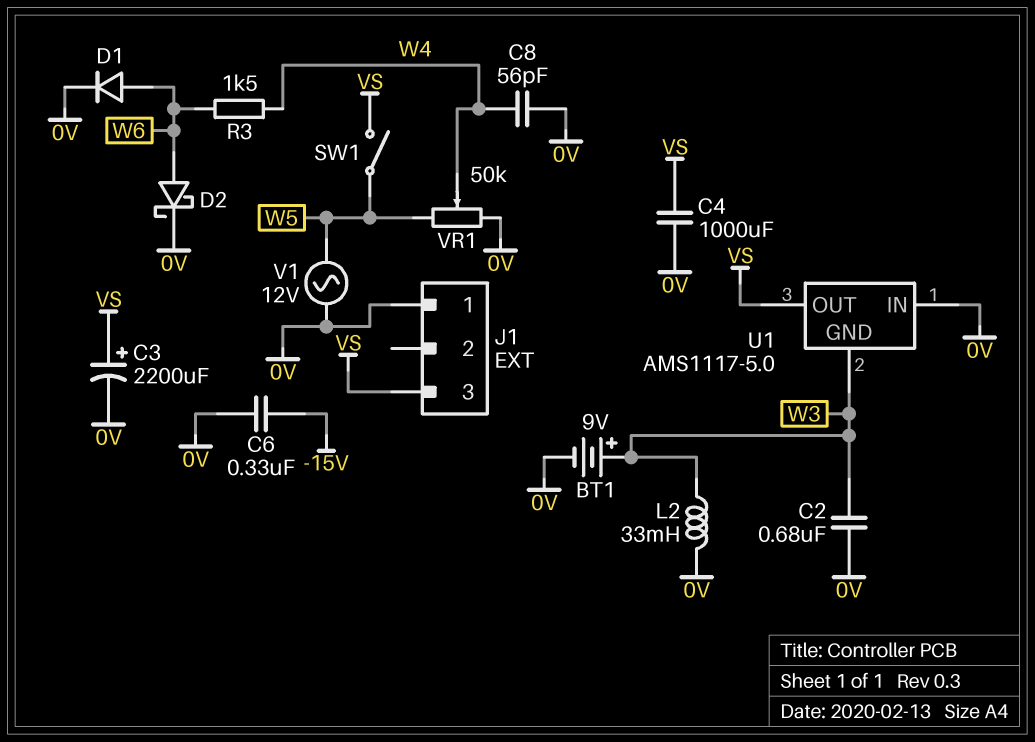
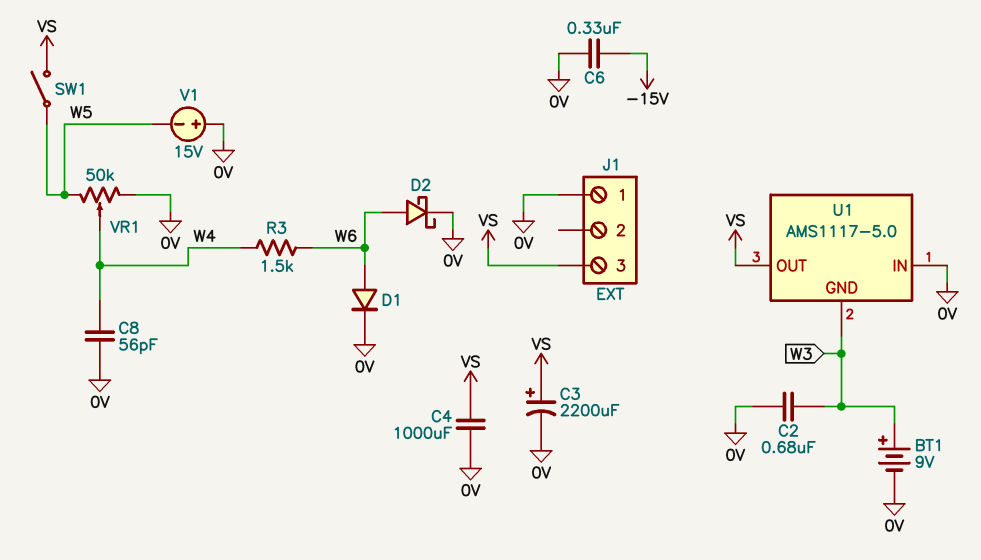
L2: 33mH (0V, W3) -> none
V1: AC 12V (0V, W5) -> 15V (plus 0V, minus W5)

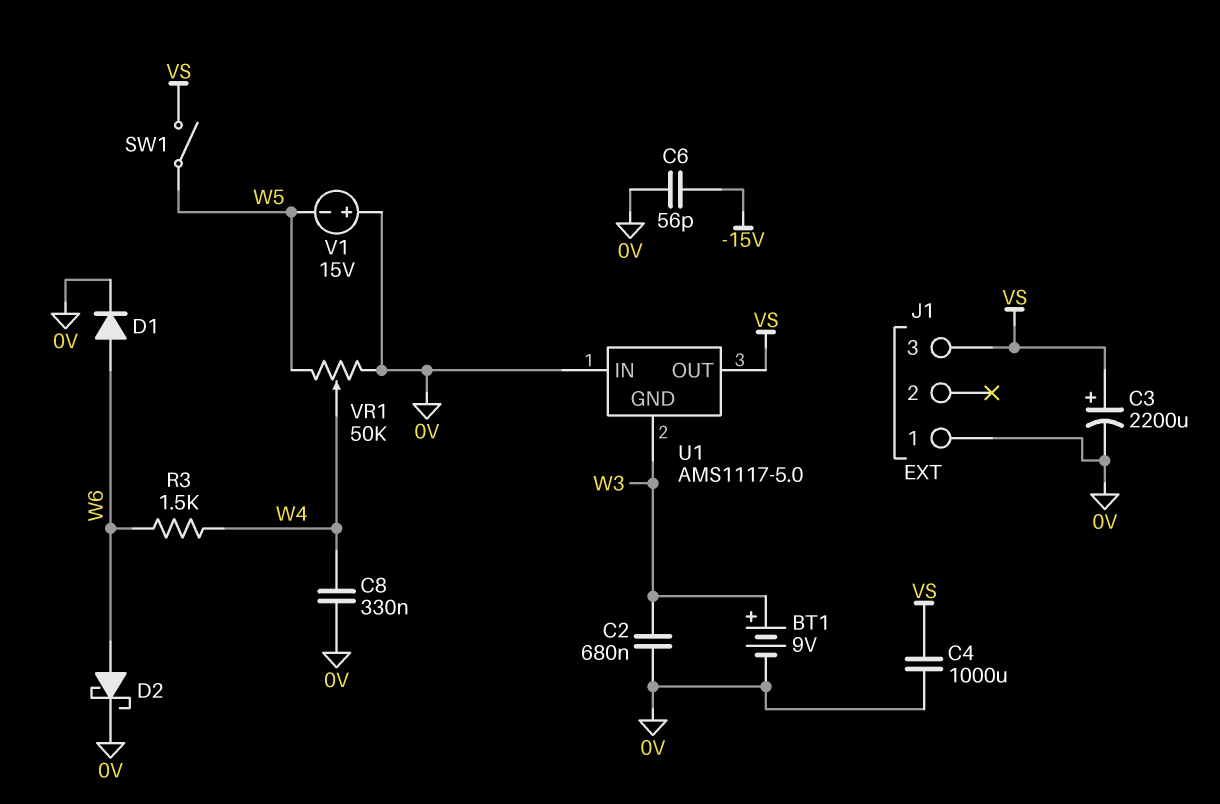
C6: 330nF (-15V, 0V) -> 56pF (-15V, 0V)
C8: 56pF (0V, W4) -> 330nF (0V, W4)

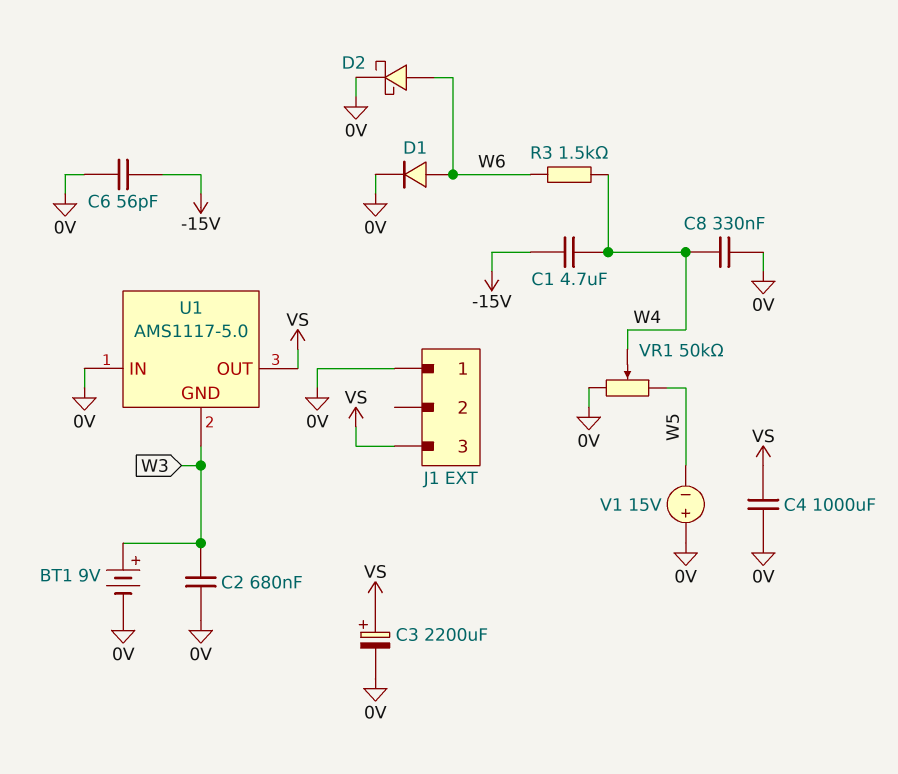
C1: none -> 4.7uF (-15V, W4)
SW1: switch (VS, W5) -> none

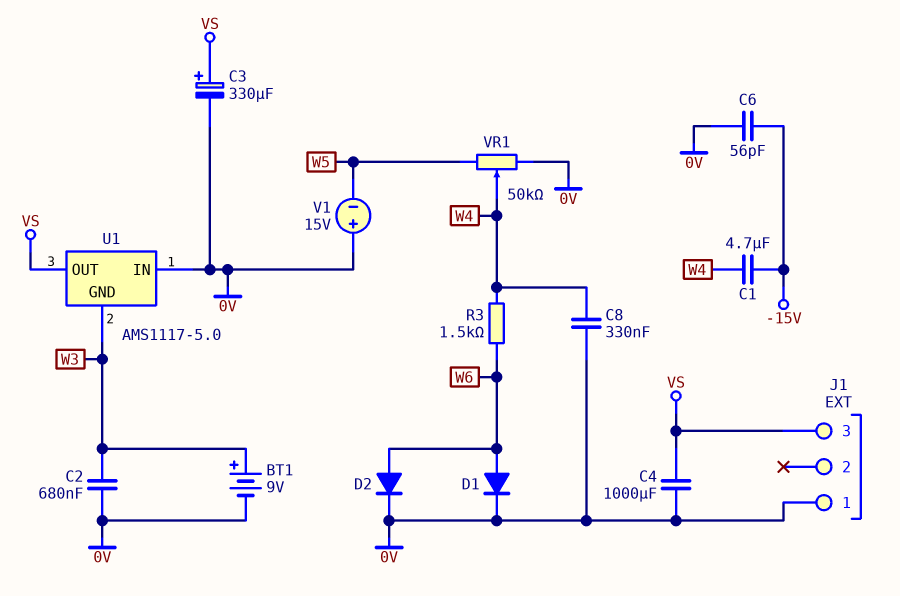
C3: 2200uF (plus VS, minus 0V) -> 330uF (plus VS, minus 0V)
D2: schottky (A W6, K 0V) -> diode (A W6, K 0V)

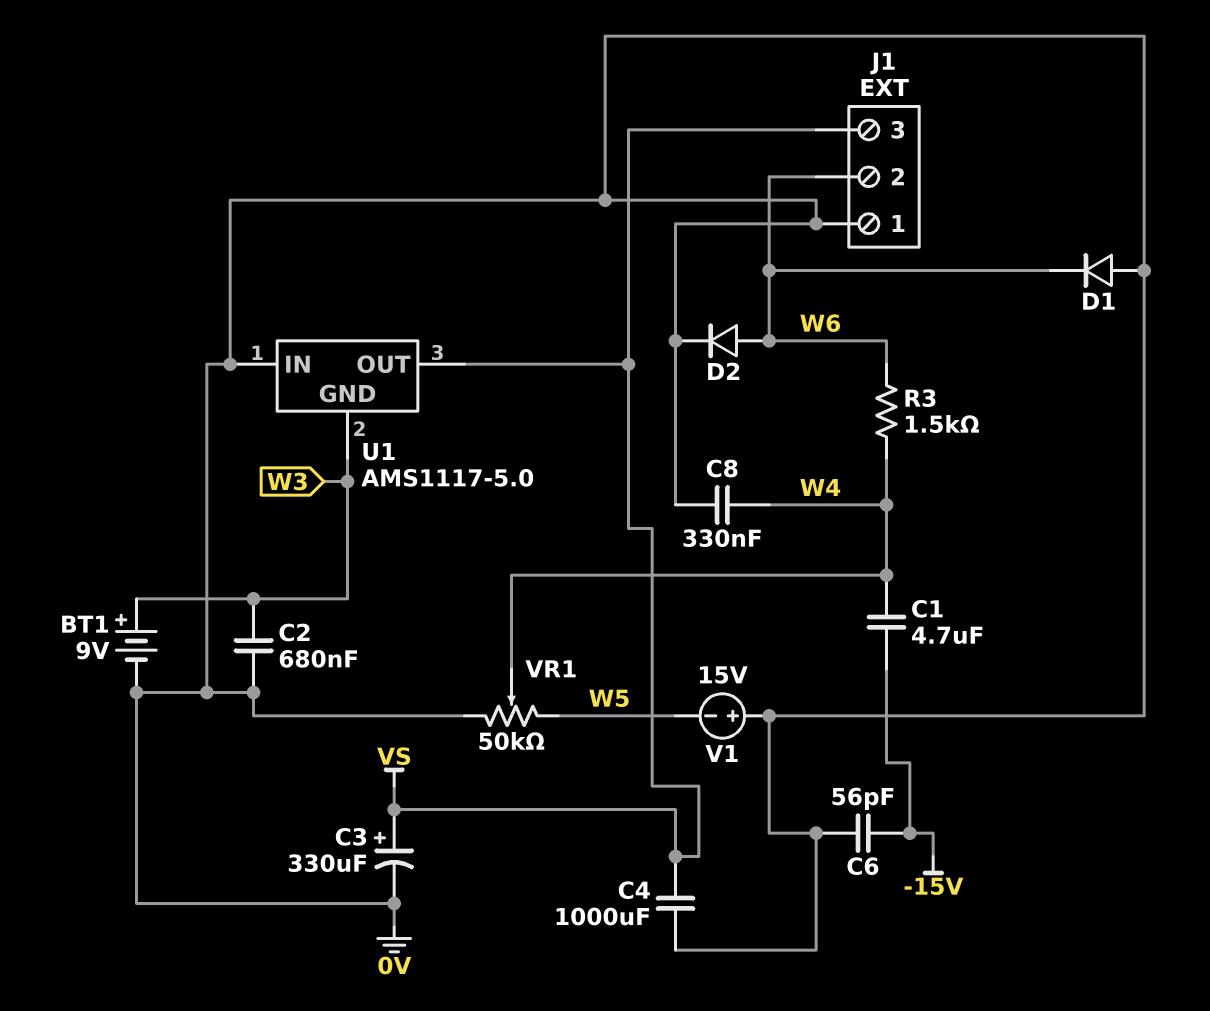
D1: diode (A W6, K 0V) -> diode (A 0V, K W6)
J1 pin 2: none -> W6

